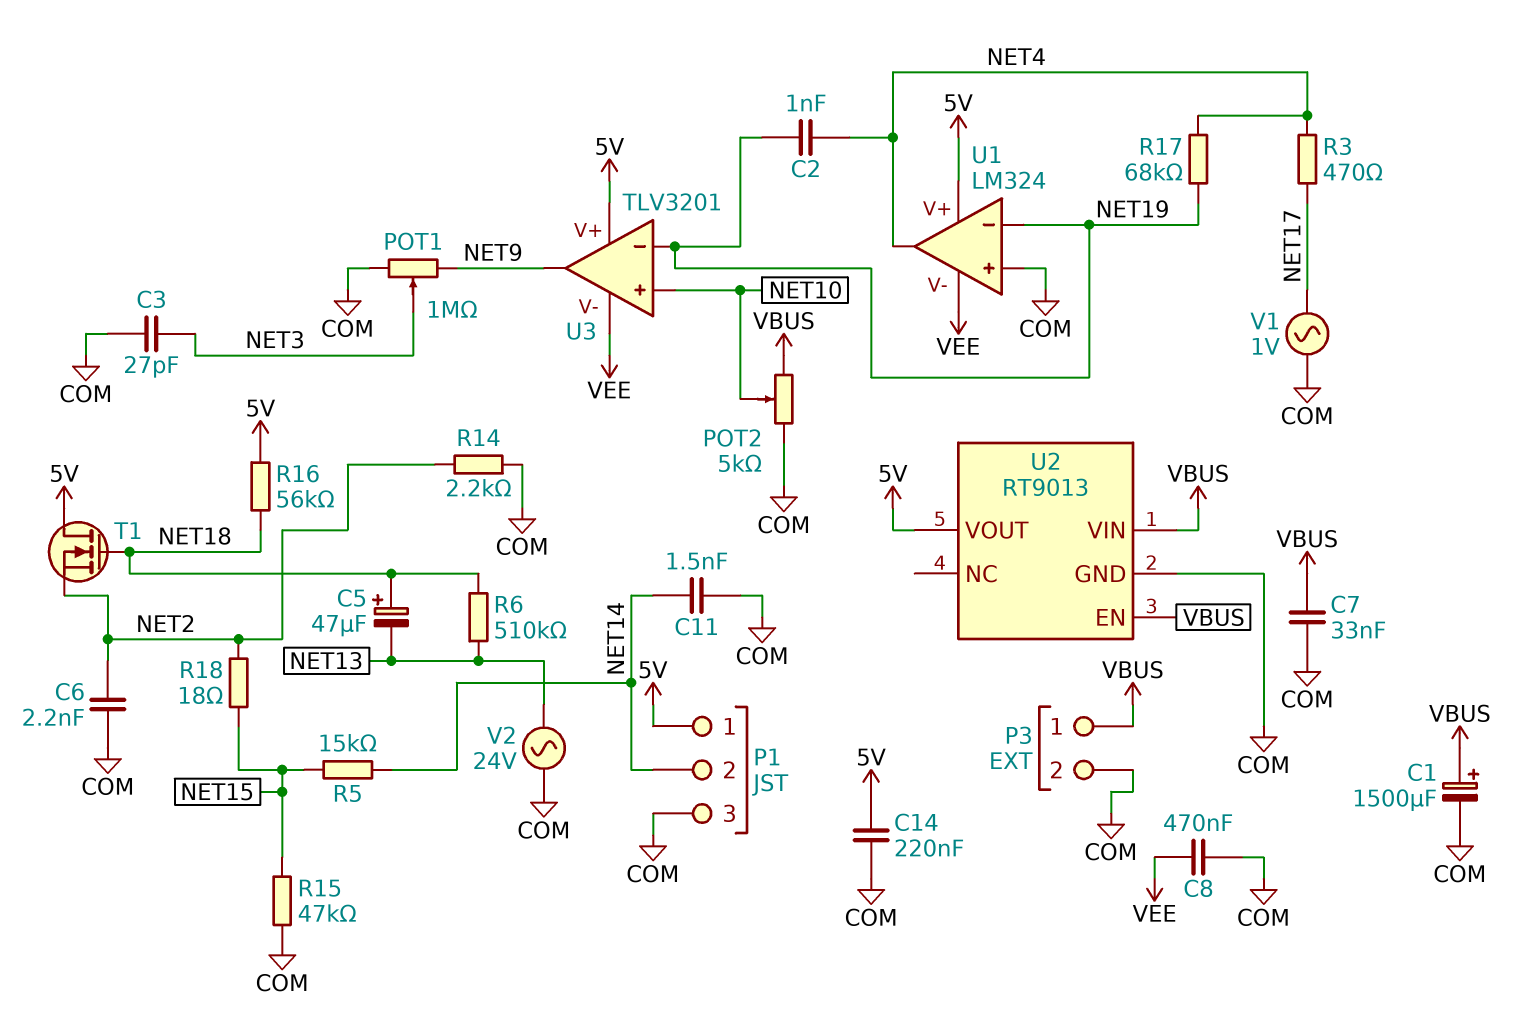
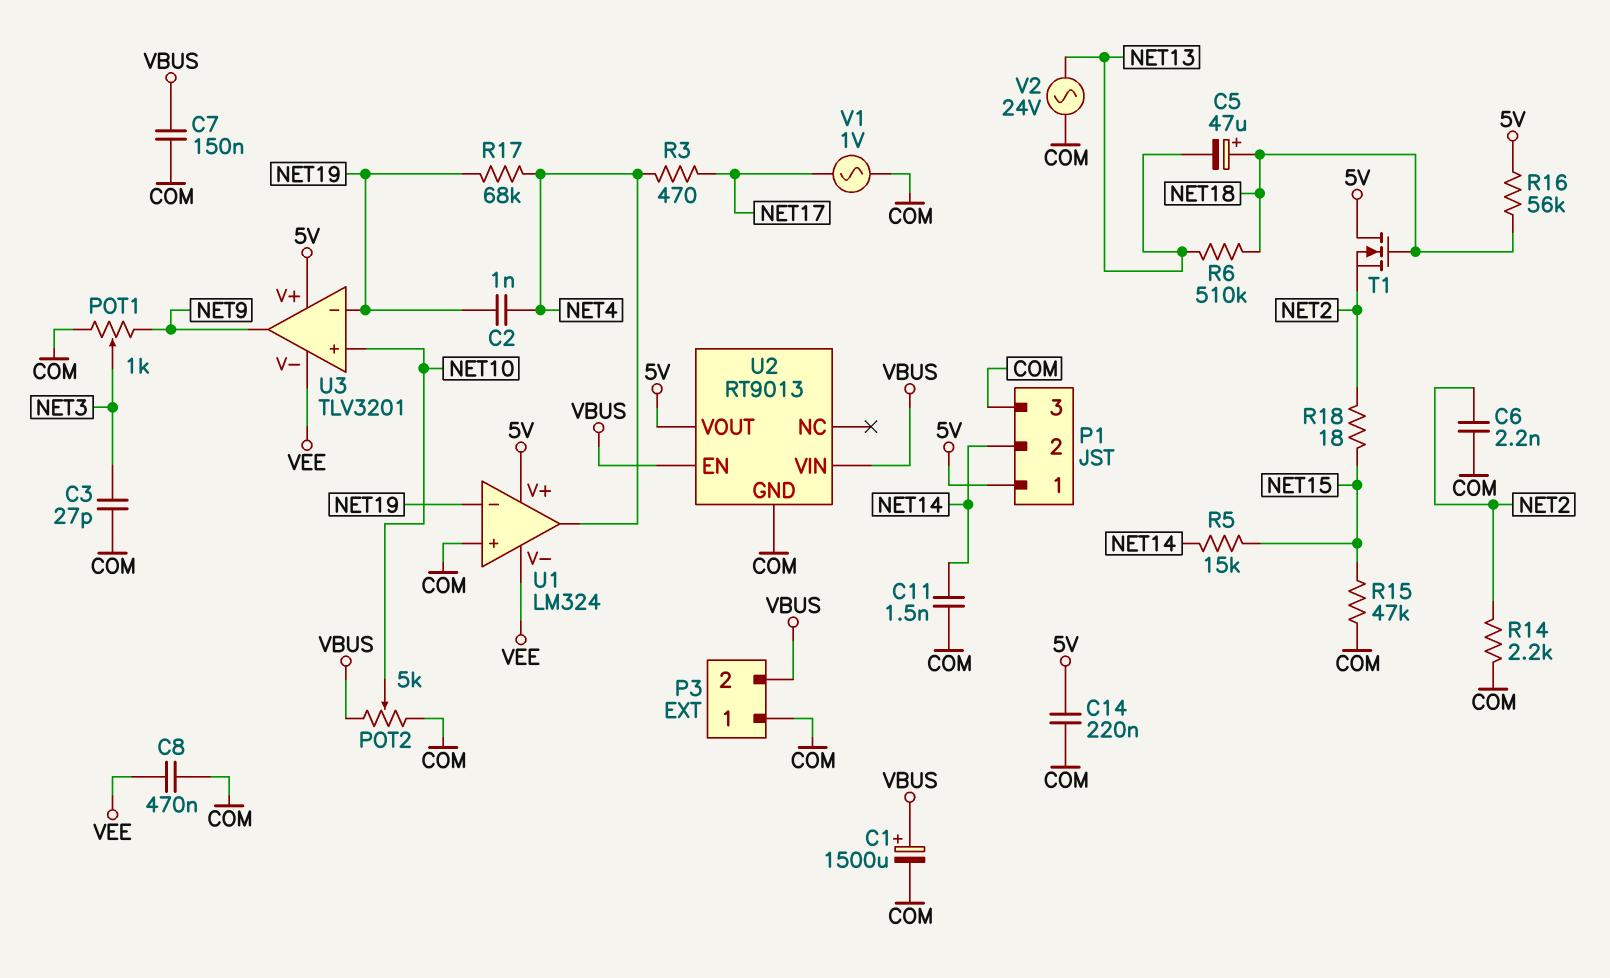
C7: 33nF (COM, VBUS) -> 150nF (COM, VBUS)
P3 pin 1: VBUS -> COM
P3 pin 2: COM -> VBUS
POT1: 1M (COM, NET9, wiper NET3) -> 1k (COM, NET9, wiper NET3)

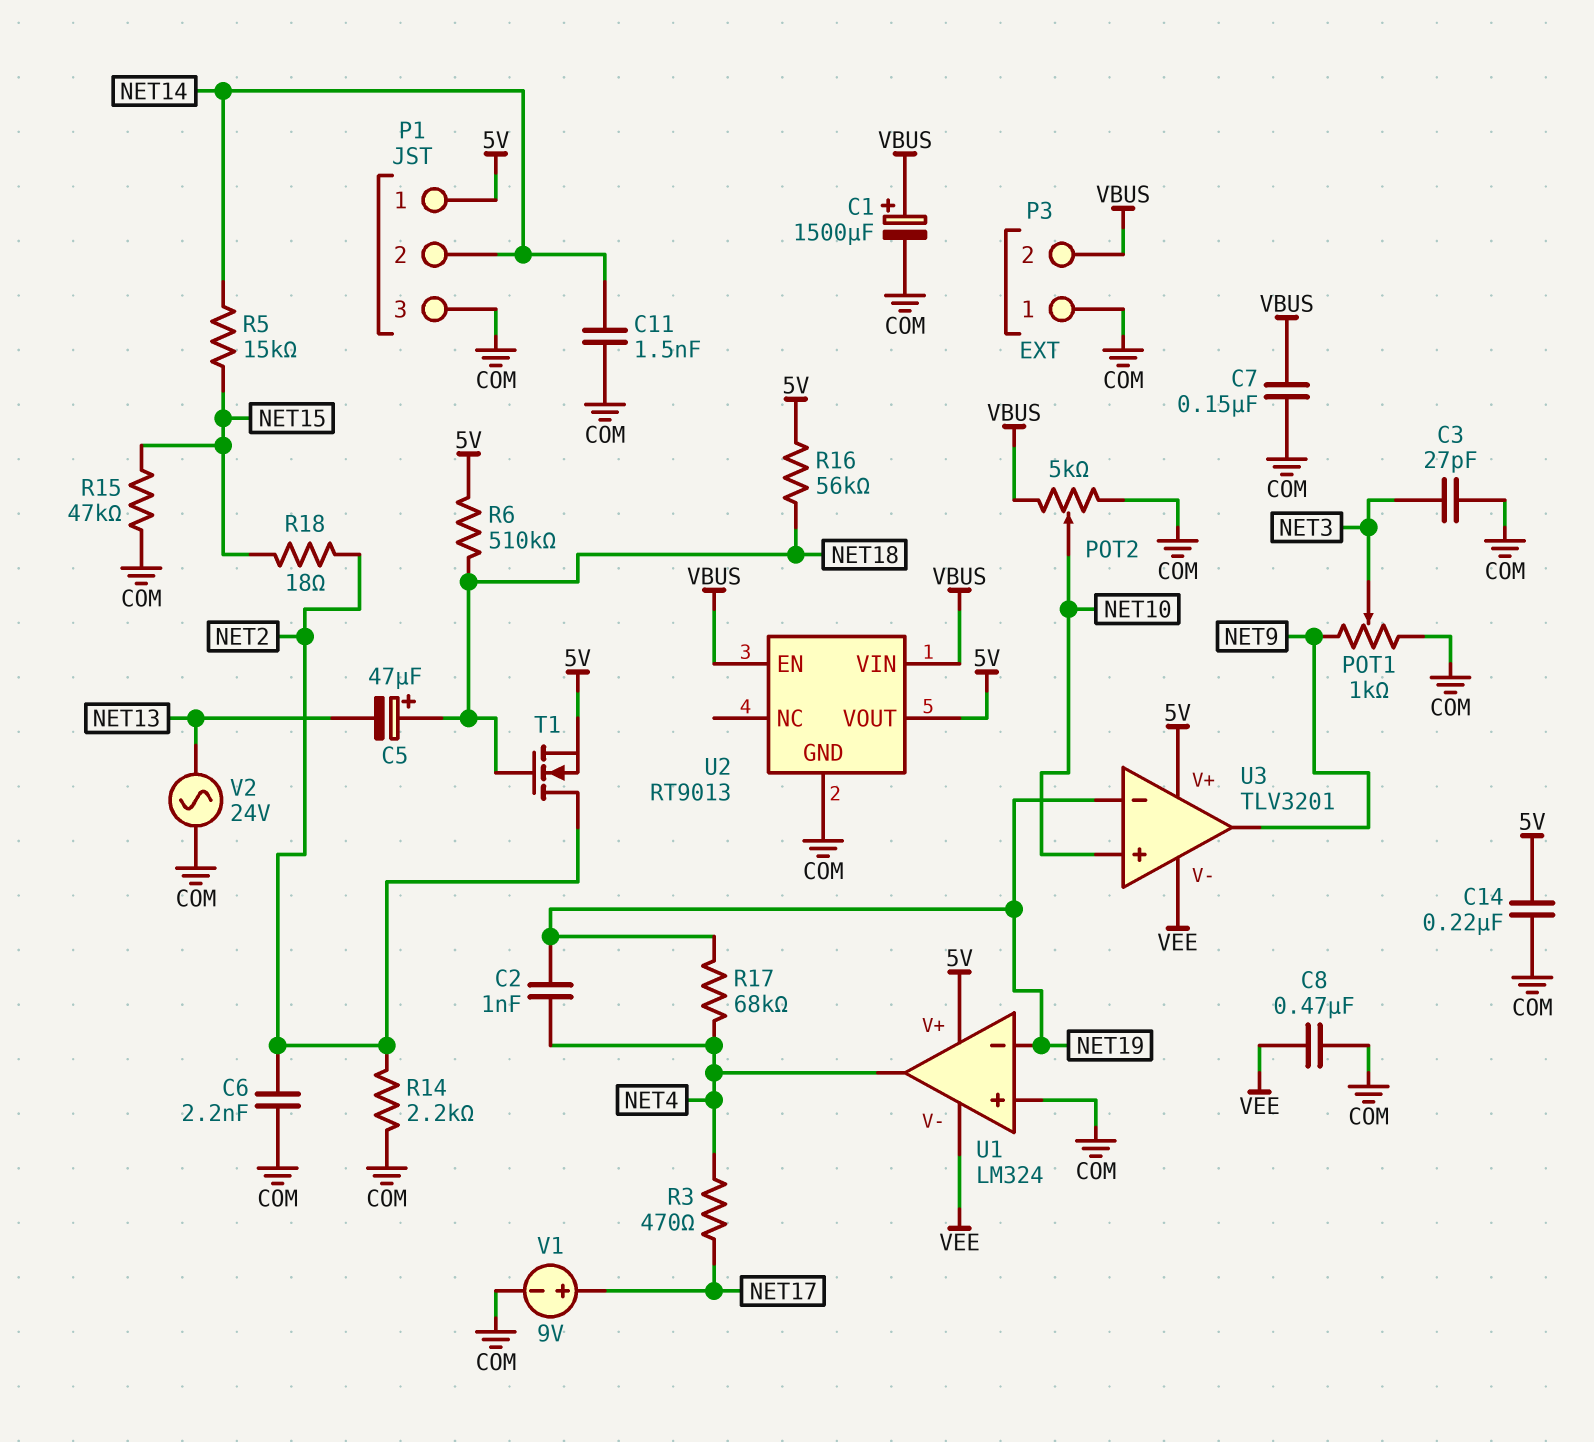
R6: 510k (NET13, NET18) -> 510k (5V, NET18)
T1: NMOS (G NET18, D 5V, S NET2) -> NMOS (G NET18, D NET2, S 5V)
V1: AC 1V (COM, NET17) -> 9V (plus NET17, minus COM)

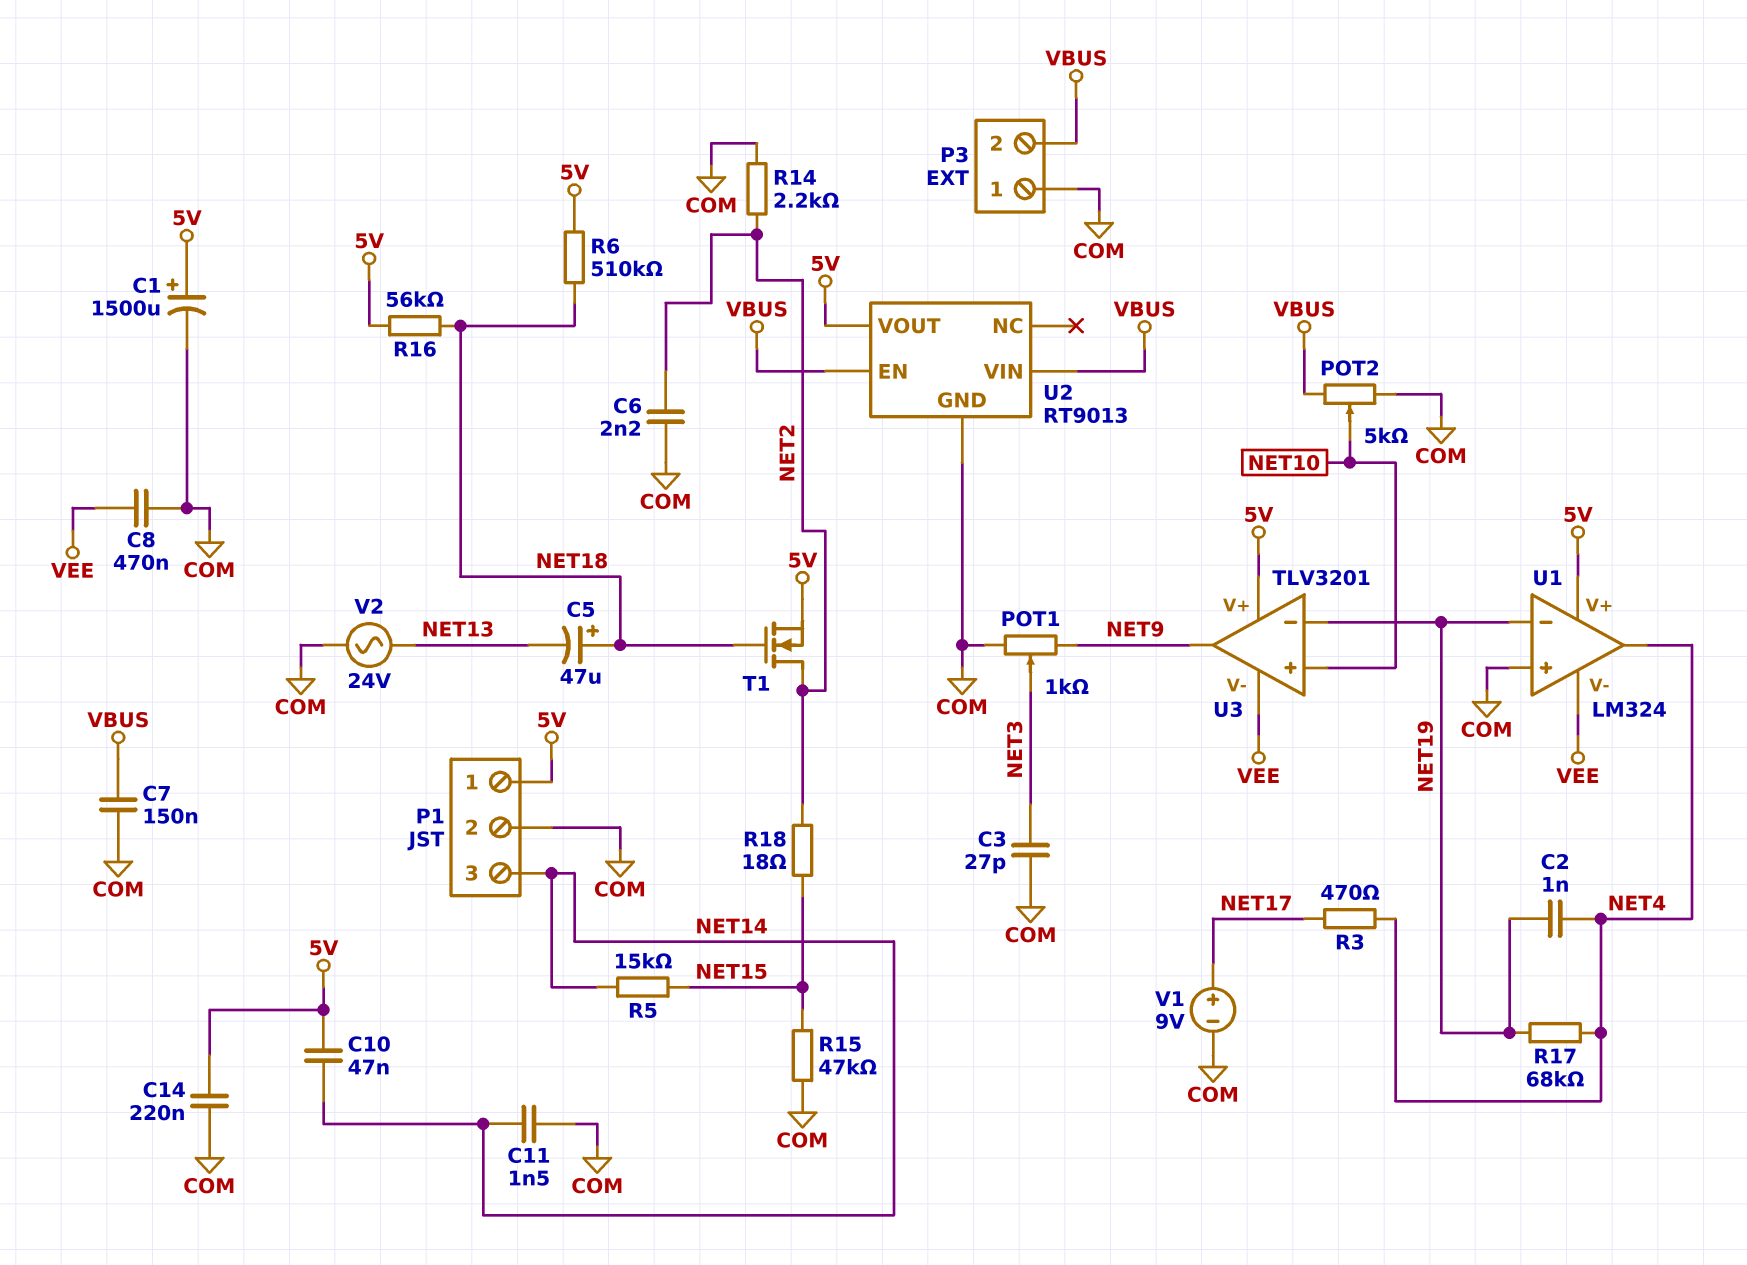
C1: 1500uF (plus VBUS, minus COM) -> 1500uF (plus 5V, minus COM)
C10: none -> 47nF (5V, NET14)
P1 pin 2: NET14 -> COM
P1 pin 3: COM -> NET14

